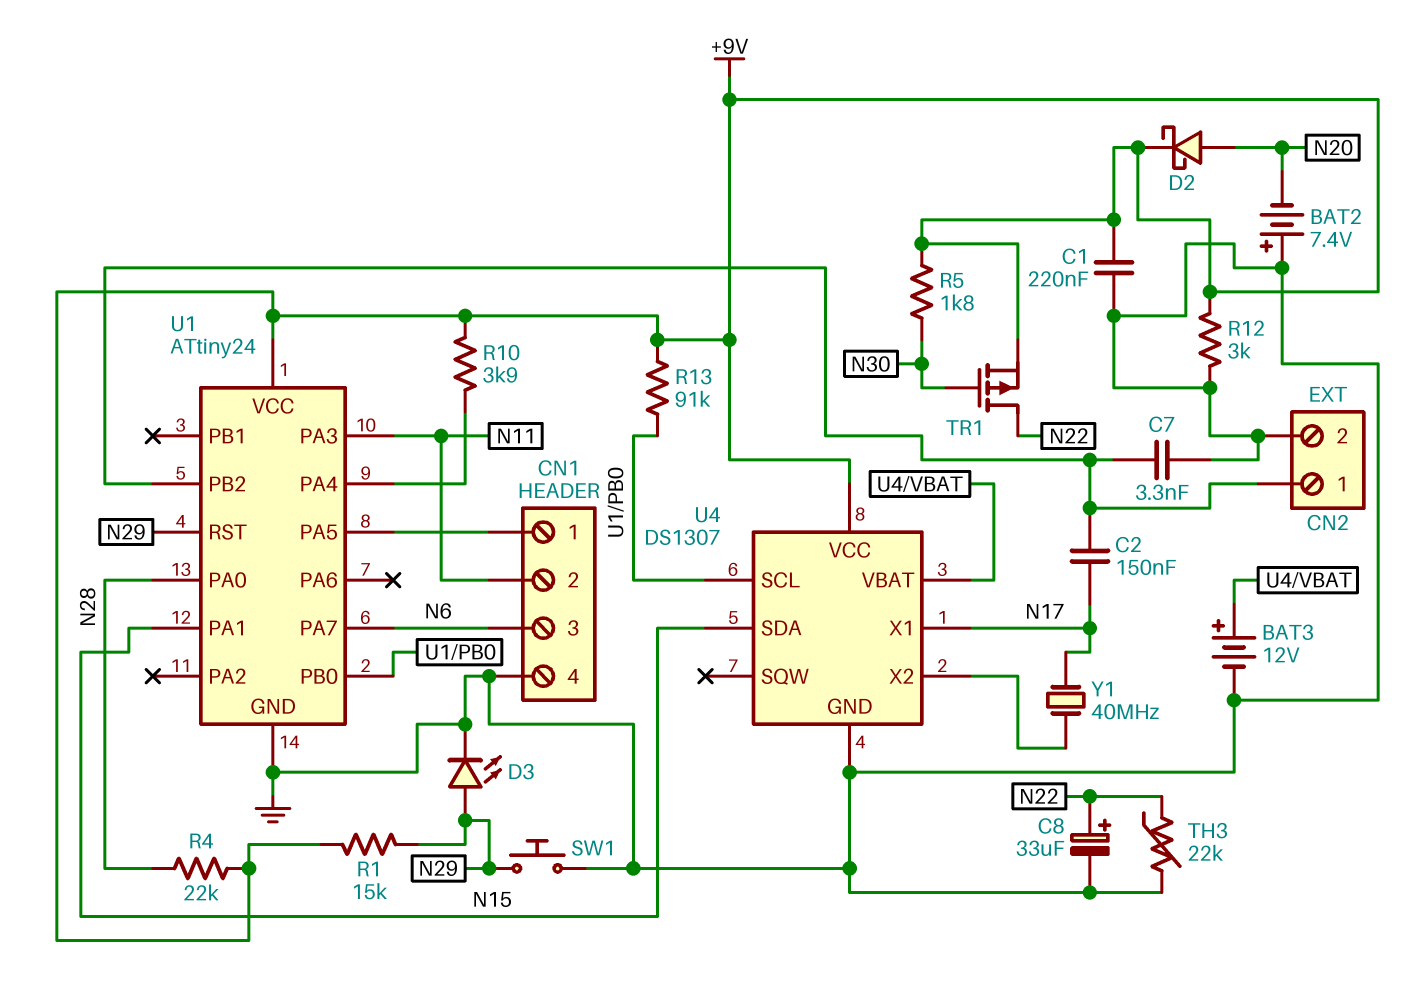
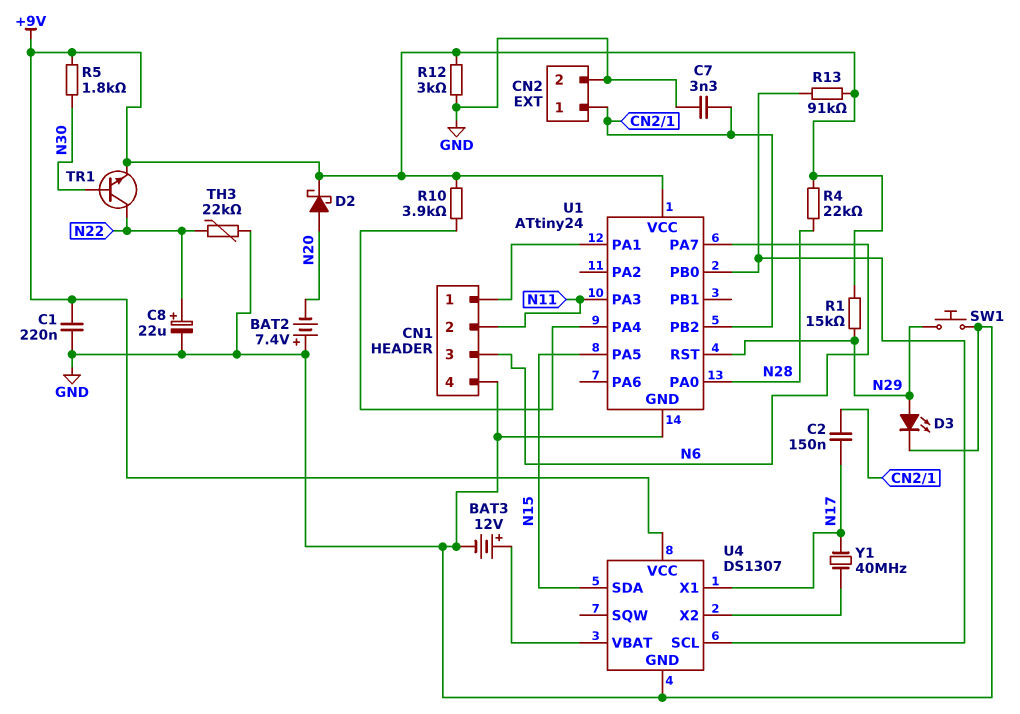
C8: 33uF (plus N22, minus GND) -> 22uF (plus N22, minus GND)
TR1: PMOS (G N30, D N22, S +9V) -> NPN (B N30, C N22, E +9V)
U1 pin PA1: N15 -> CN1/1
U1 pin PA5: CN1/1 -> N15

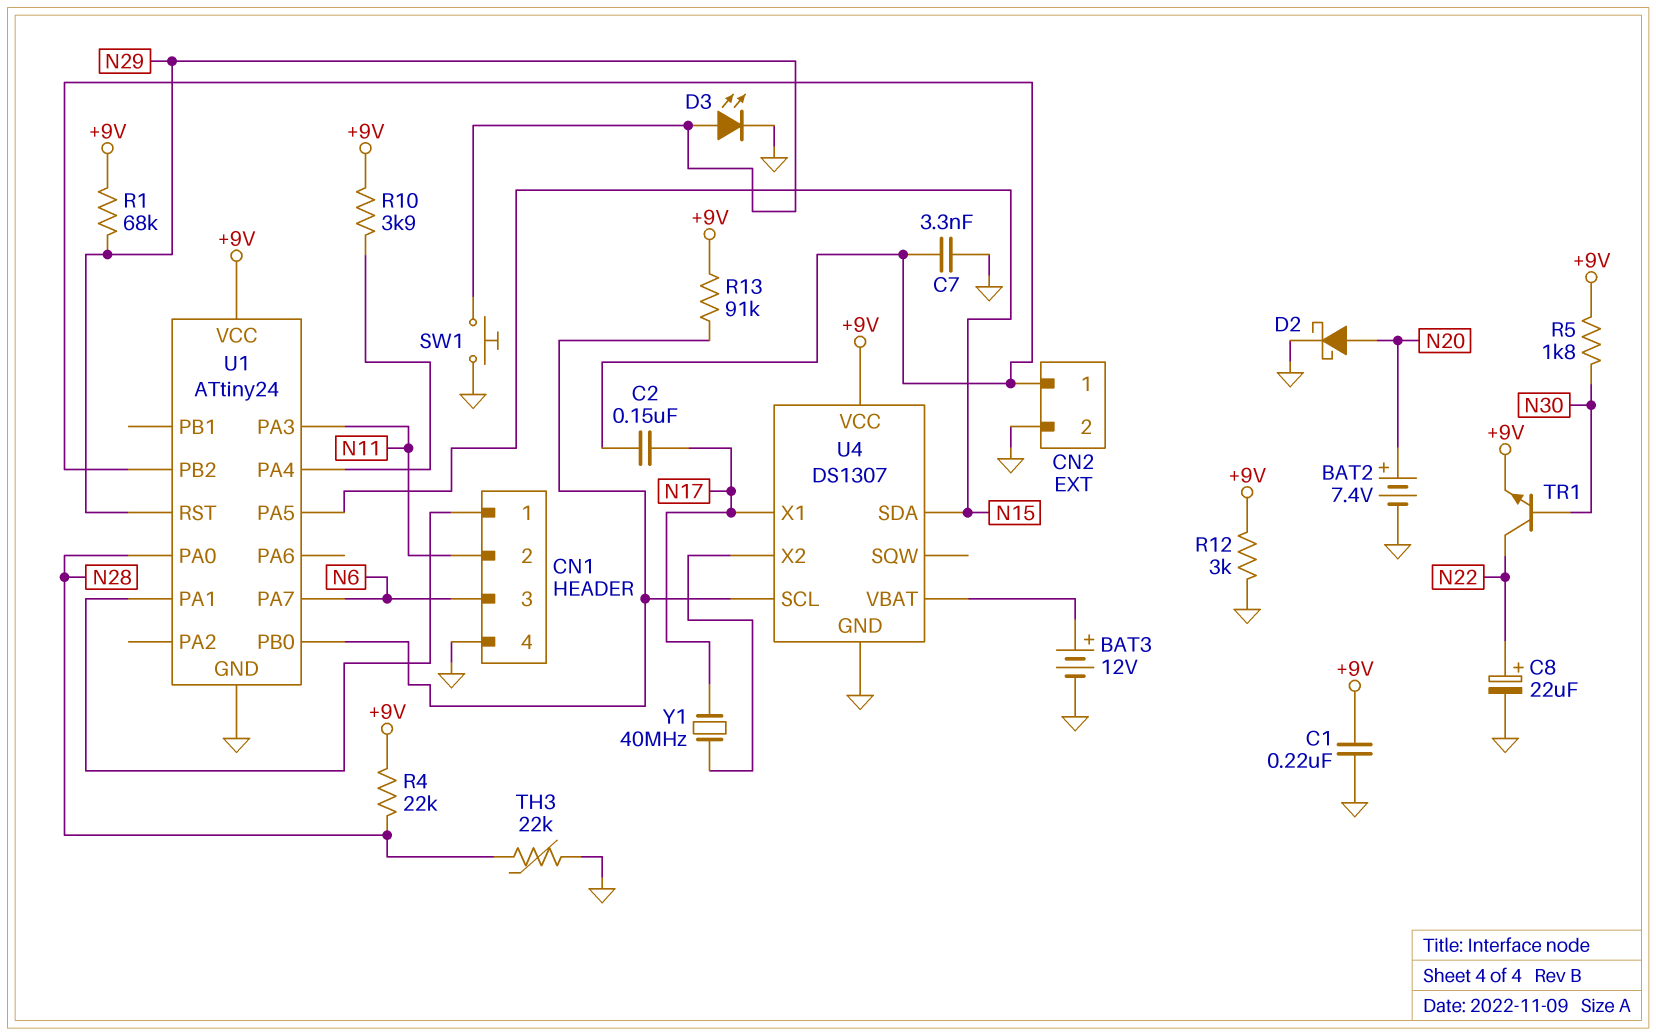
BAT2: 7.4V (plus GND, minus N20) -> 7.4V (plus N20, minus GND)
D2: schottky (A N20, K +9V) -> schottky (A N20, K GND)
R1: 15k (+9V, N29) -> 68k (+9V, N29)
TH3: 22k (GND, N22) -> 22k (GND, N28)

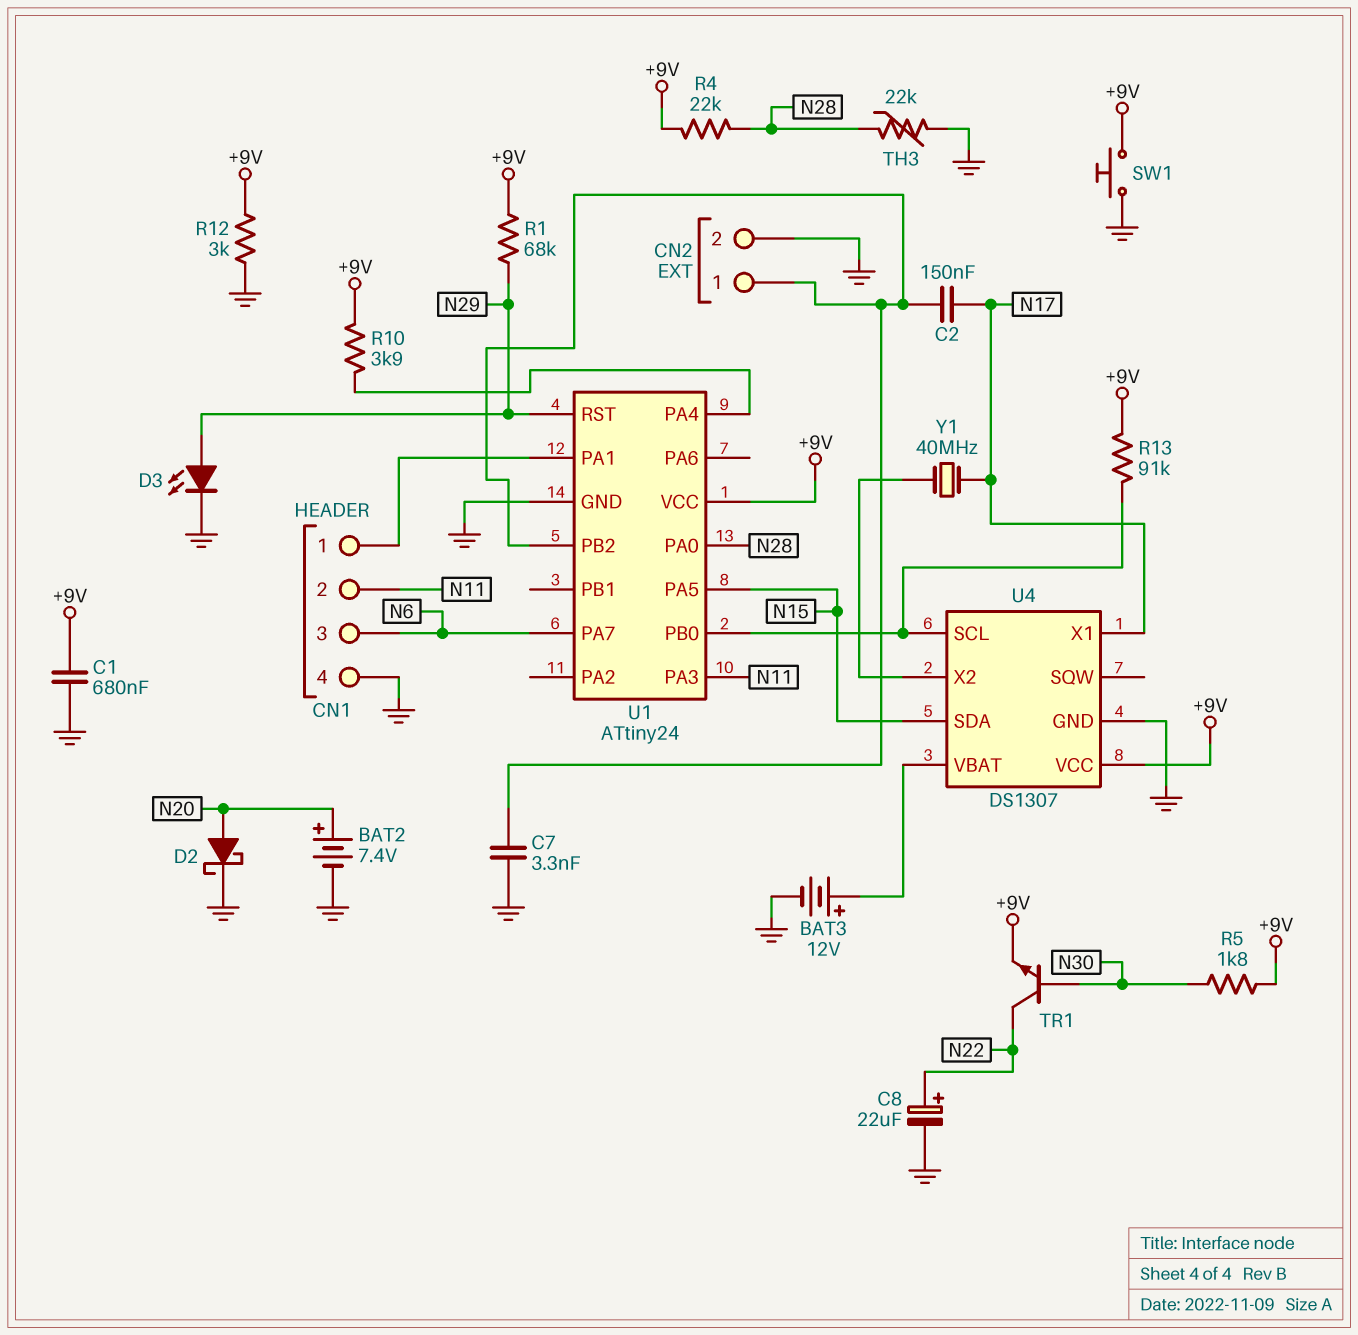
C1: 220nF (+9V, GND) -> 680nF (+9V, GND)
SW1: button (GND, N29) -> button (+9V, GND)

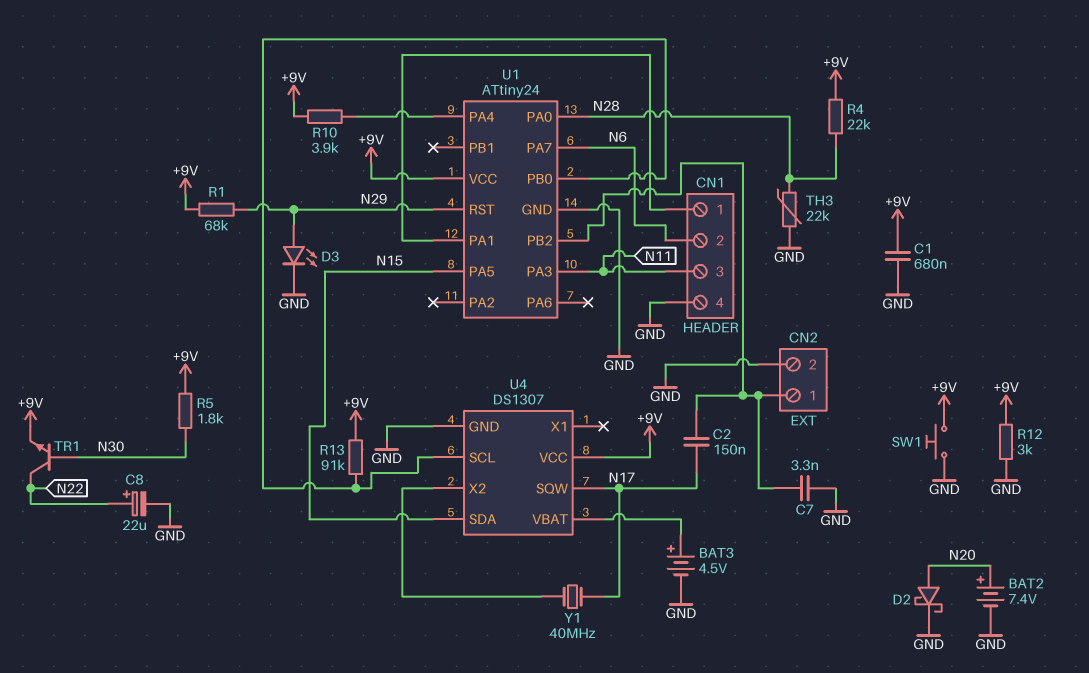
BAT3: 12V (plus U4/VBAT, minus GND) -> 4.5V (plus U4/VBAT, minus GND)
CN1 pin 2: N11 -> N6
CN1 pin 3: N6 -> N11
U4 pin SQW: none -> N17
U4 pin X1: N17 -> none

